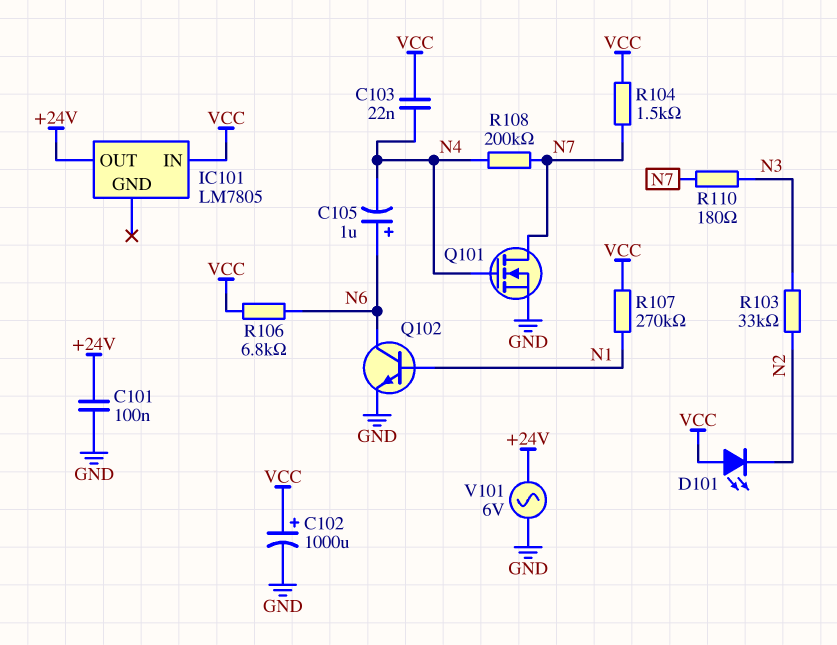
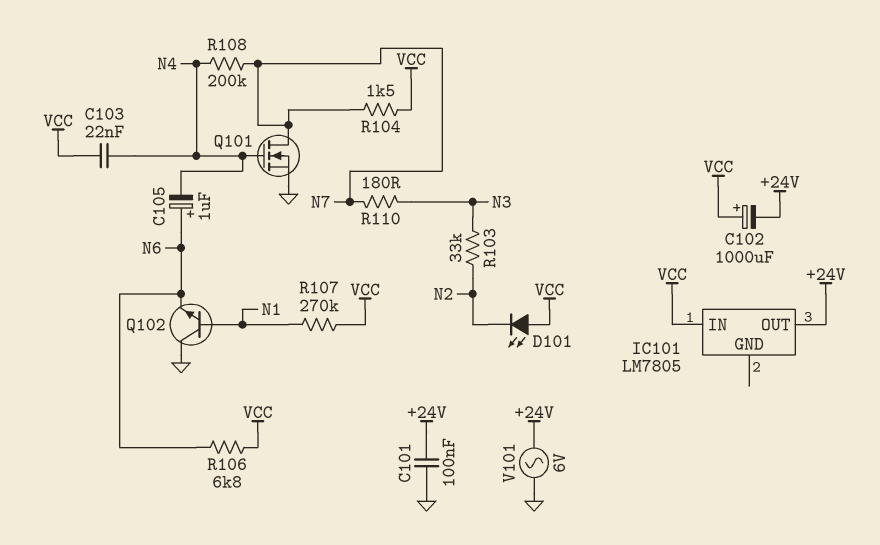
C102: 1000uF (plus VCC, minus GND) -> 1000uF (plus VCC, minus +24V)
Q102: NPN (B N1, C N6, E GND) -> NPN (B N1, C GND, E N6)

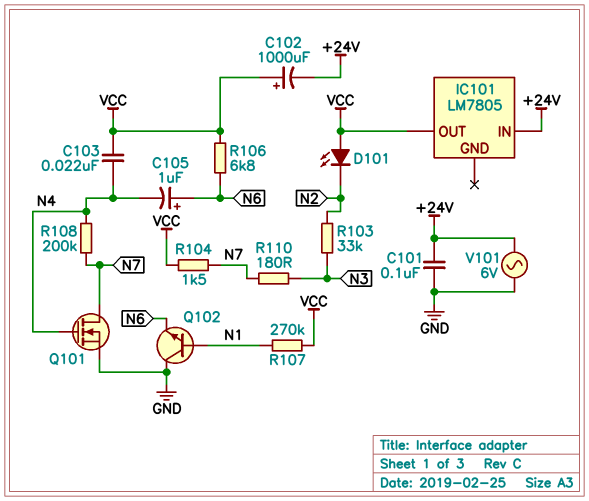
IC101 pin IN: VCC -> +24V
IC101 pin OUT: +24V -> VCC

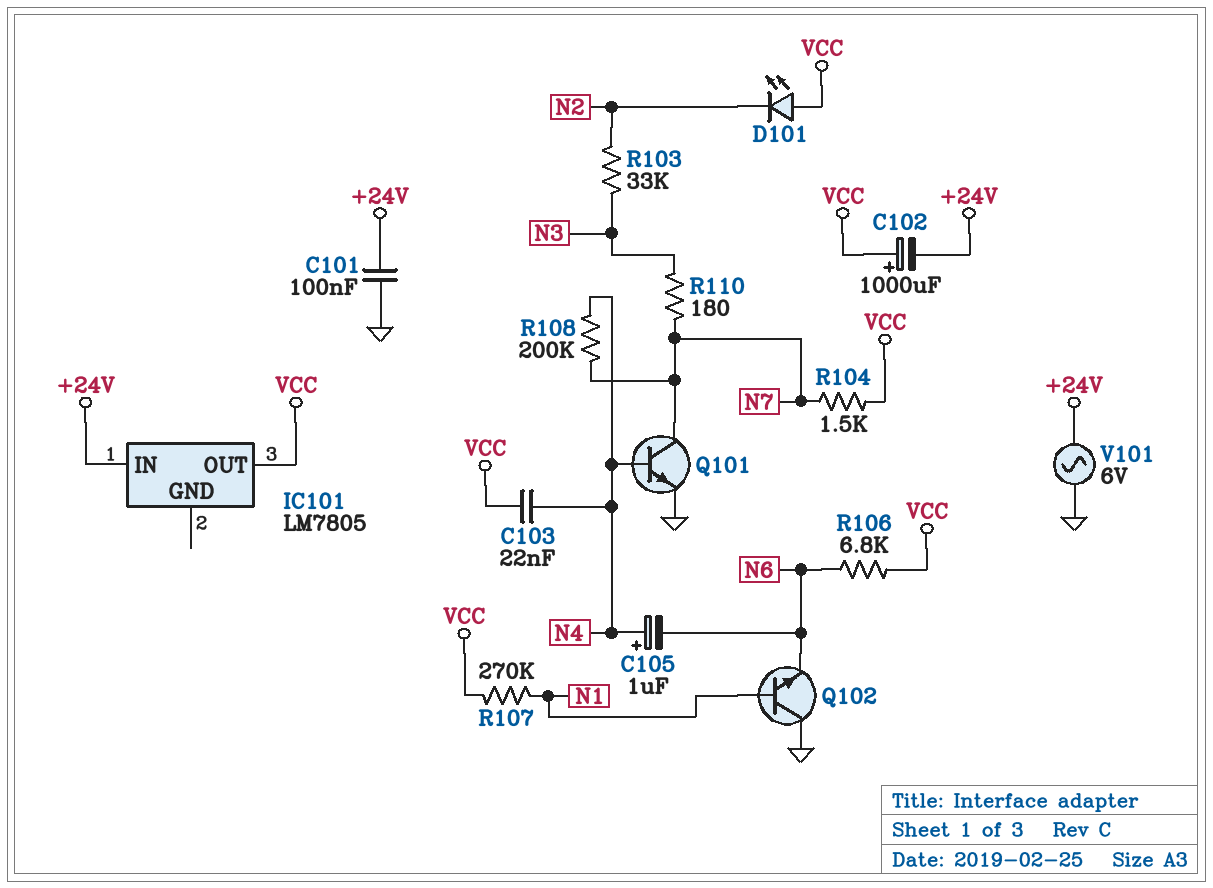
C105: 1uF (plus N6, minus N4) -> 1uF (plus N4, minus N6)
Q101: NMOS (G N4, D N7, S GND) -> NPN (B N4, C N7, E GND)

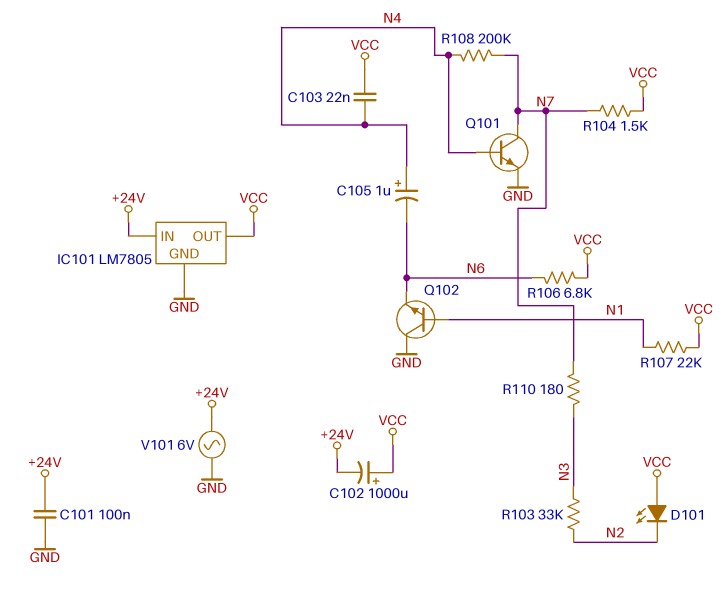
IC101 pin GND: none -> GND
R107: 270k (N1, VCC) -> 22k (N1, VCC)

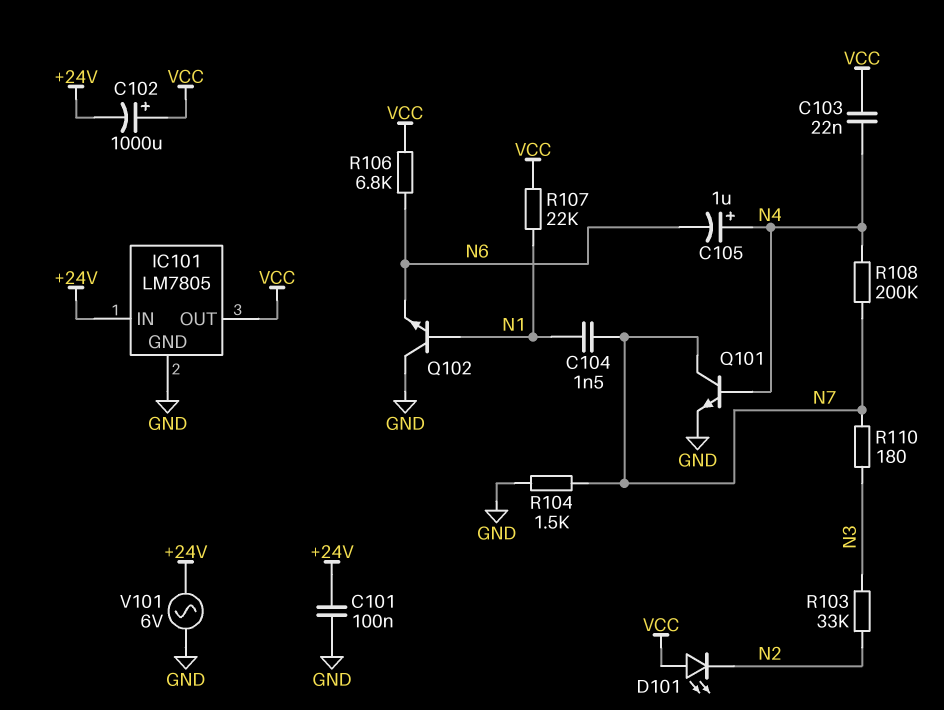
C104: none -> 1.5nF (N1, N7)
R104: 1.5k (N7, VCC) -> 1.5k (GND, N7)

